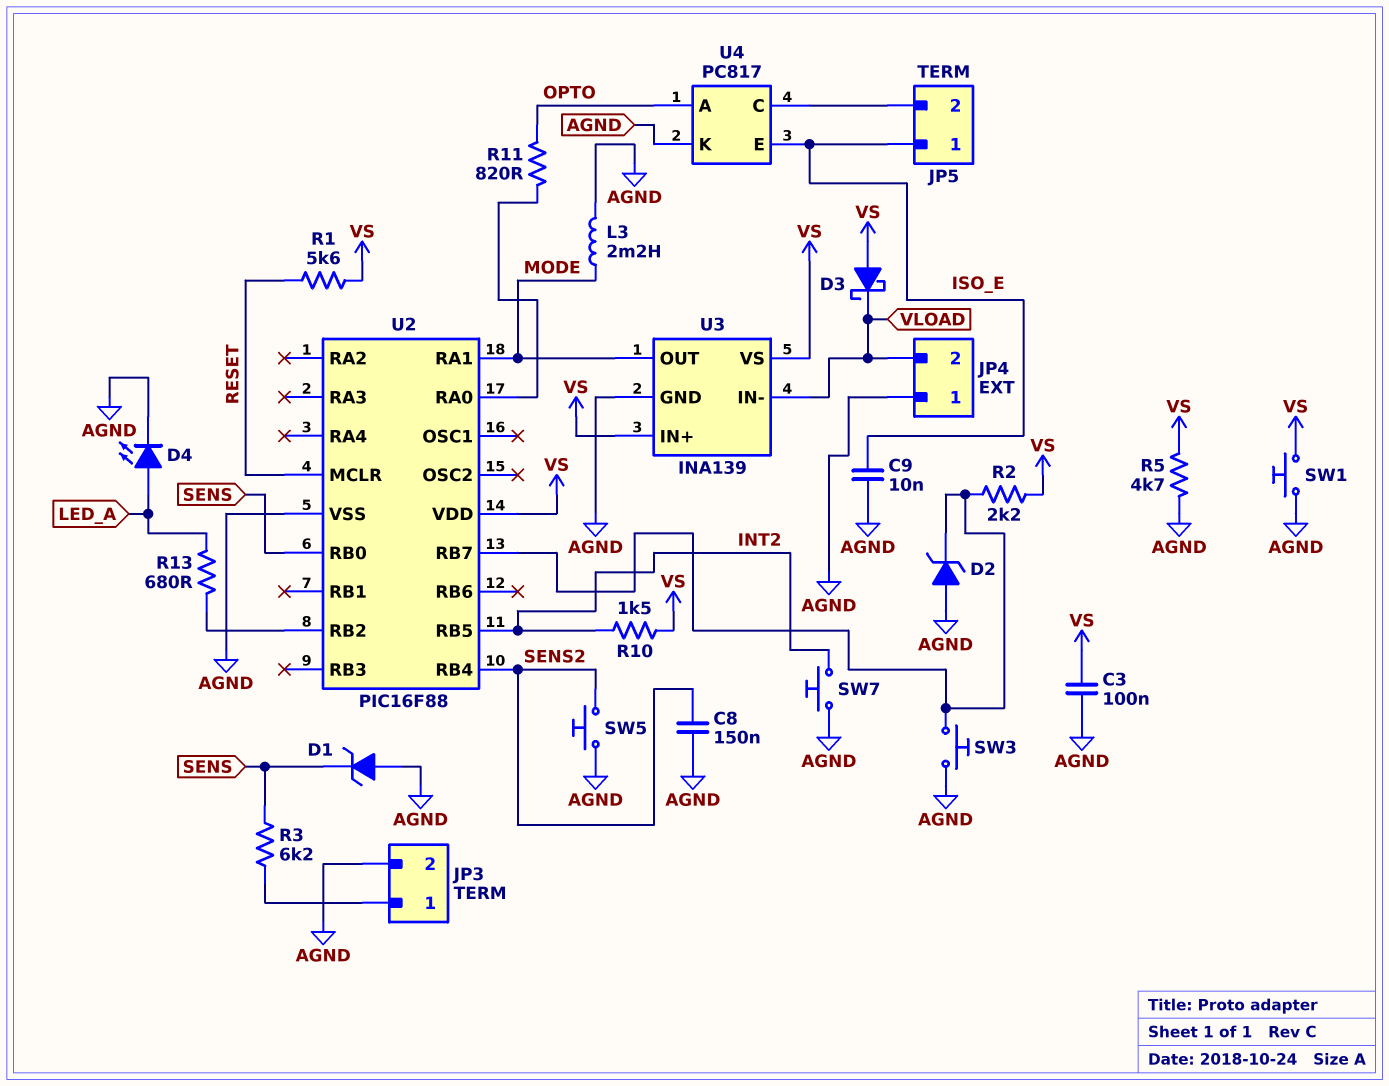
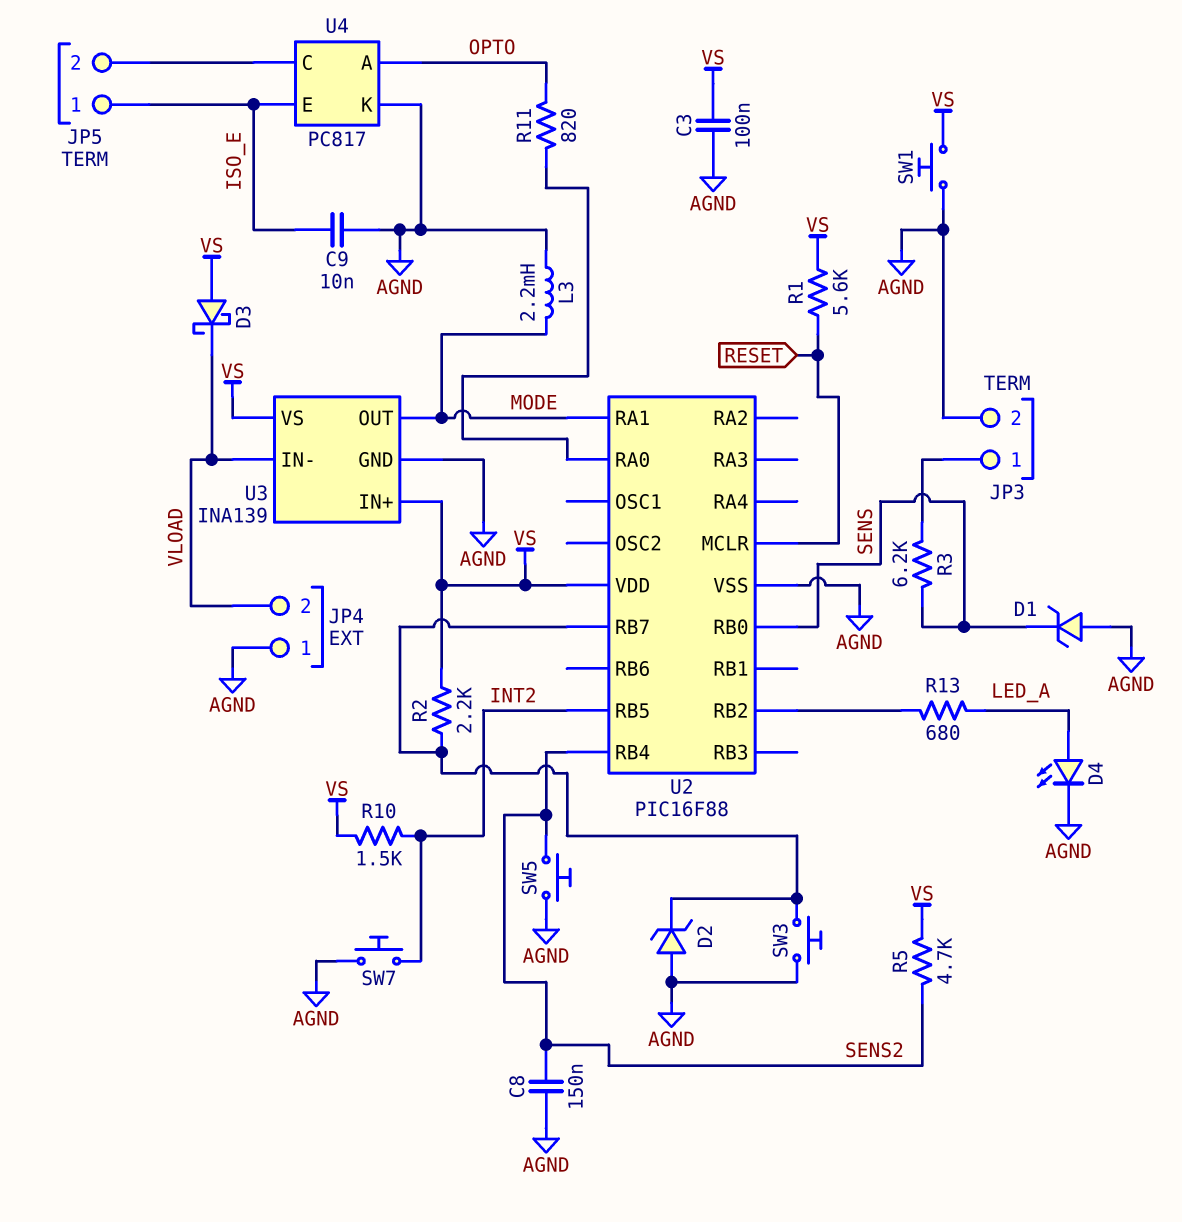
R5: 4.7k (AGND, VS) -> 4.7k (SENS2, VS)

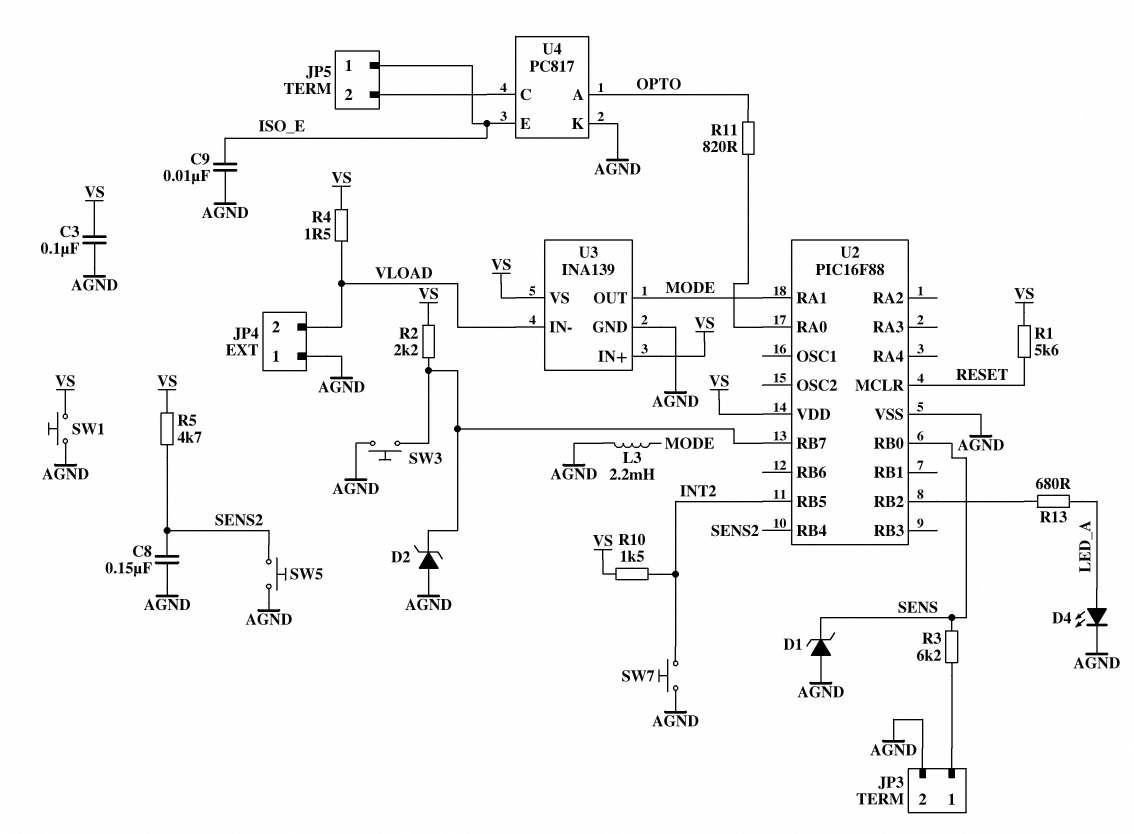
D3: schottky (A VS, K VLOAD) -> none
R4: none -> 1.5 (VLOAD, VS)

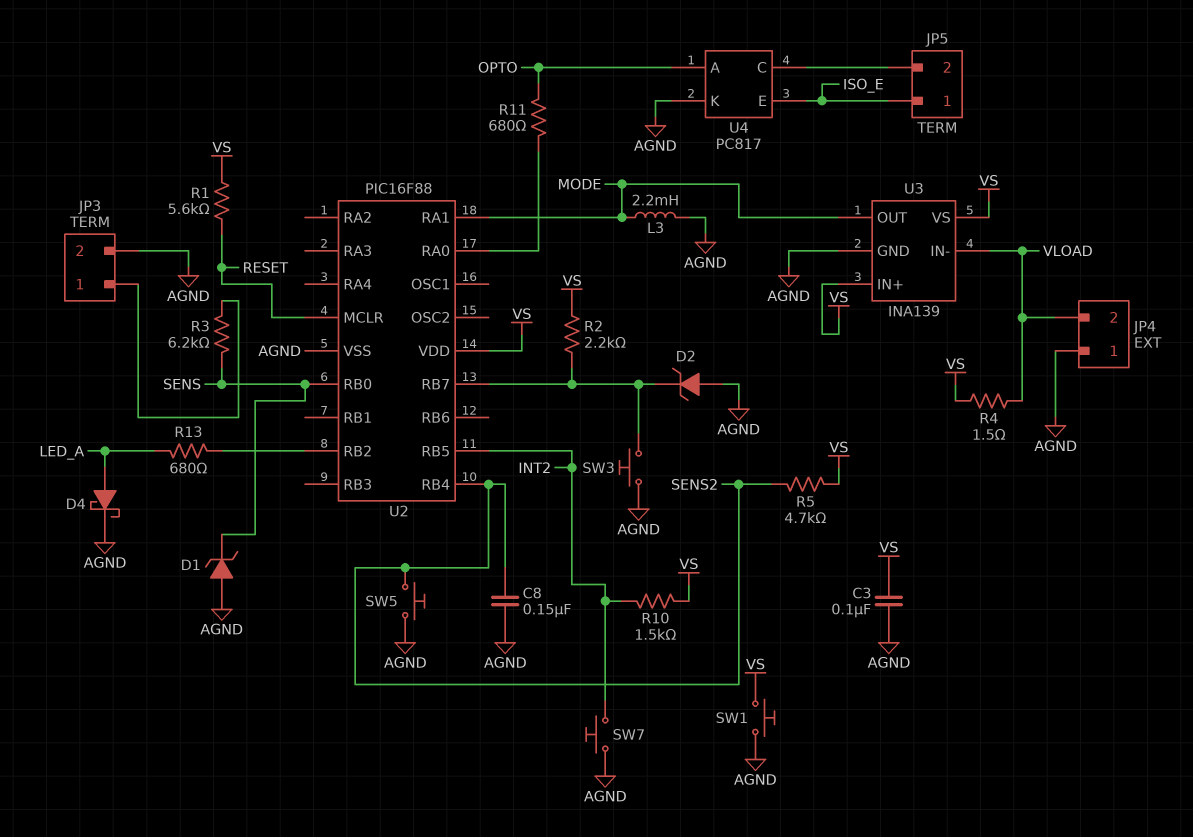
C9: 10nF (AGND, ISO_E) -> none
D4: LED (A LED_A, K AGND) -> schottky (A LED_A, K AGND)
R11: 820 (OPTO, U2/RA0) -> 680 (OPTO, U2/RA0)

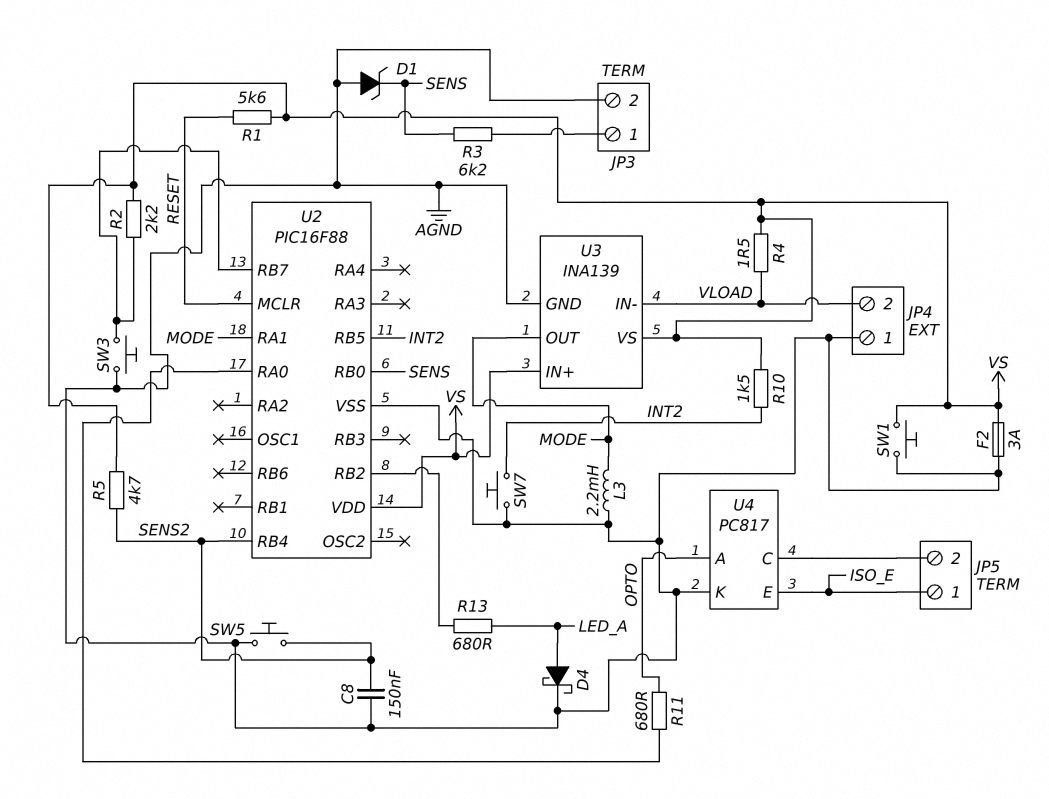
C3: 100nF (AGND, VS) -> none
D2: zener (A AGND, K U2/RB7) -> none
F2: none -> 3A (AGND, VS)

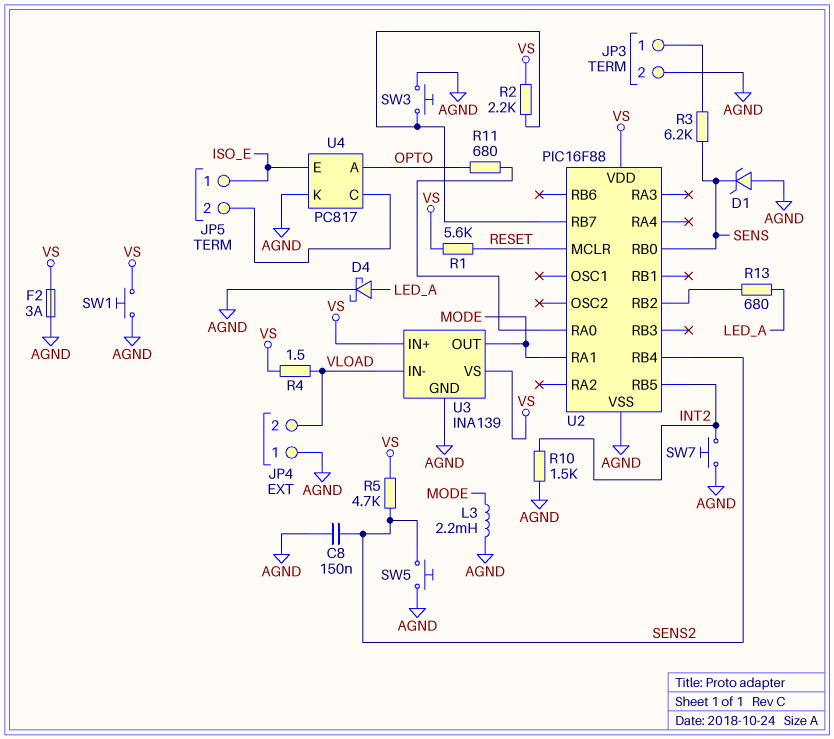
R10: 1.5k (INT2, VS) -> 1.5k (AGND, INT2)

